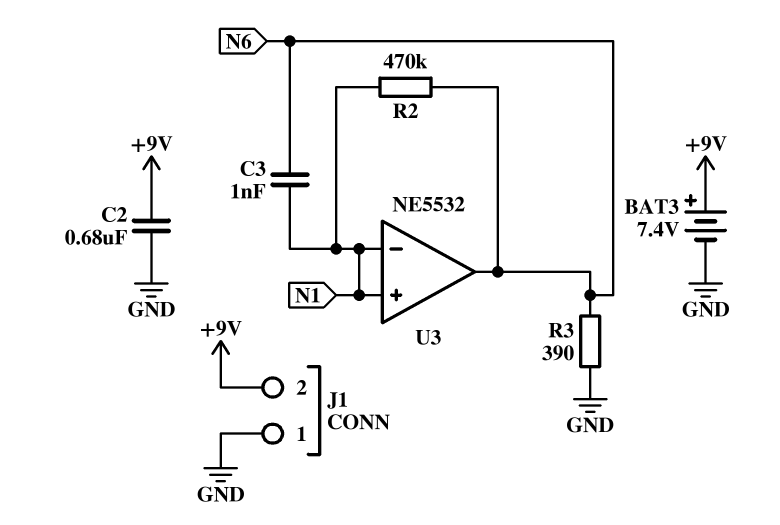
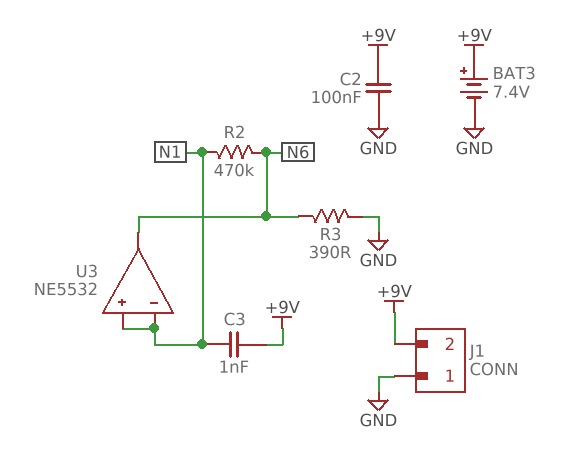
C2: 680nF (+9V, GND) -> 100nF (+9V, GND)
C3: 1nF (N1, N6) -> 1nF (+9V, N1)

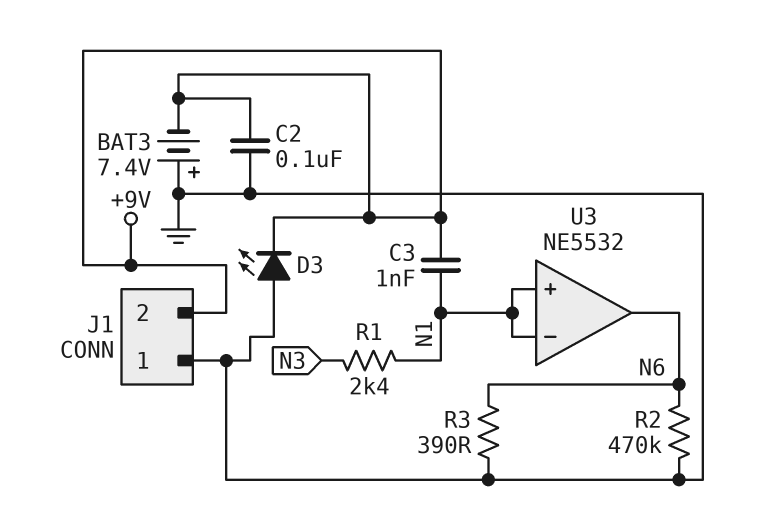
BAT3: 7.4V (plus +9V, minus GND) -> 7.4V (plus GND, minus +9V)
D3: none -> LED (A GND, K +9V)
R1: none -> 2.4k (N1, N3)
R2: 470k (N1, N6) -> 470k (GND, N6)

